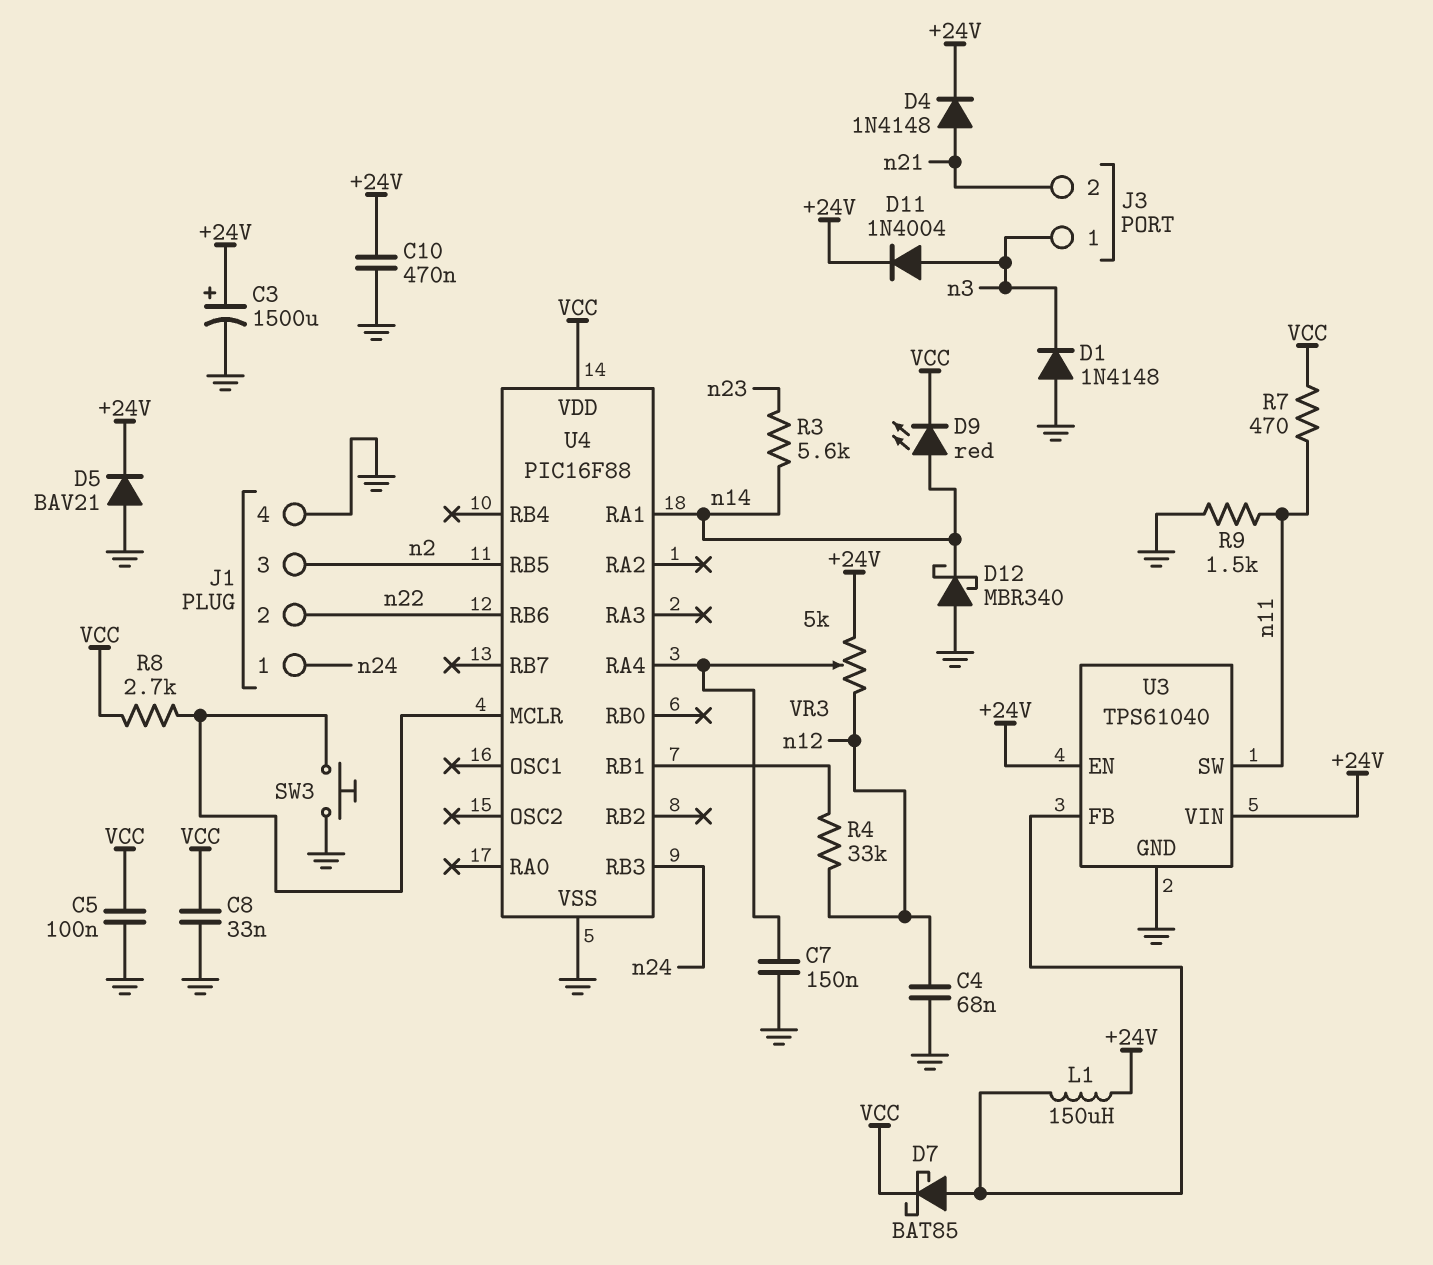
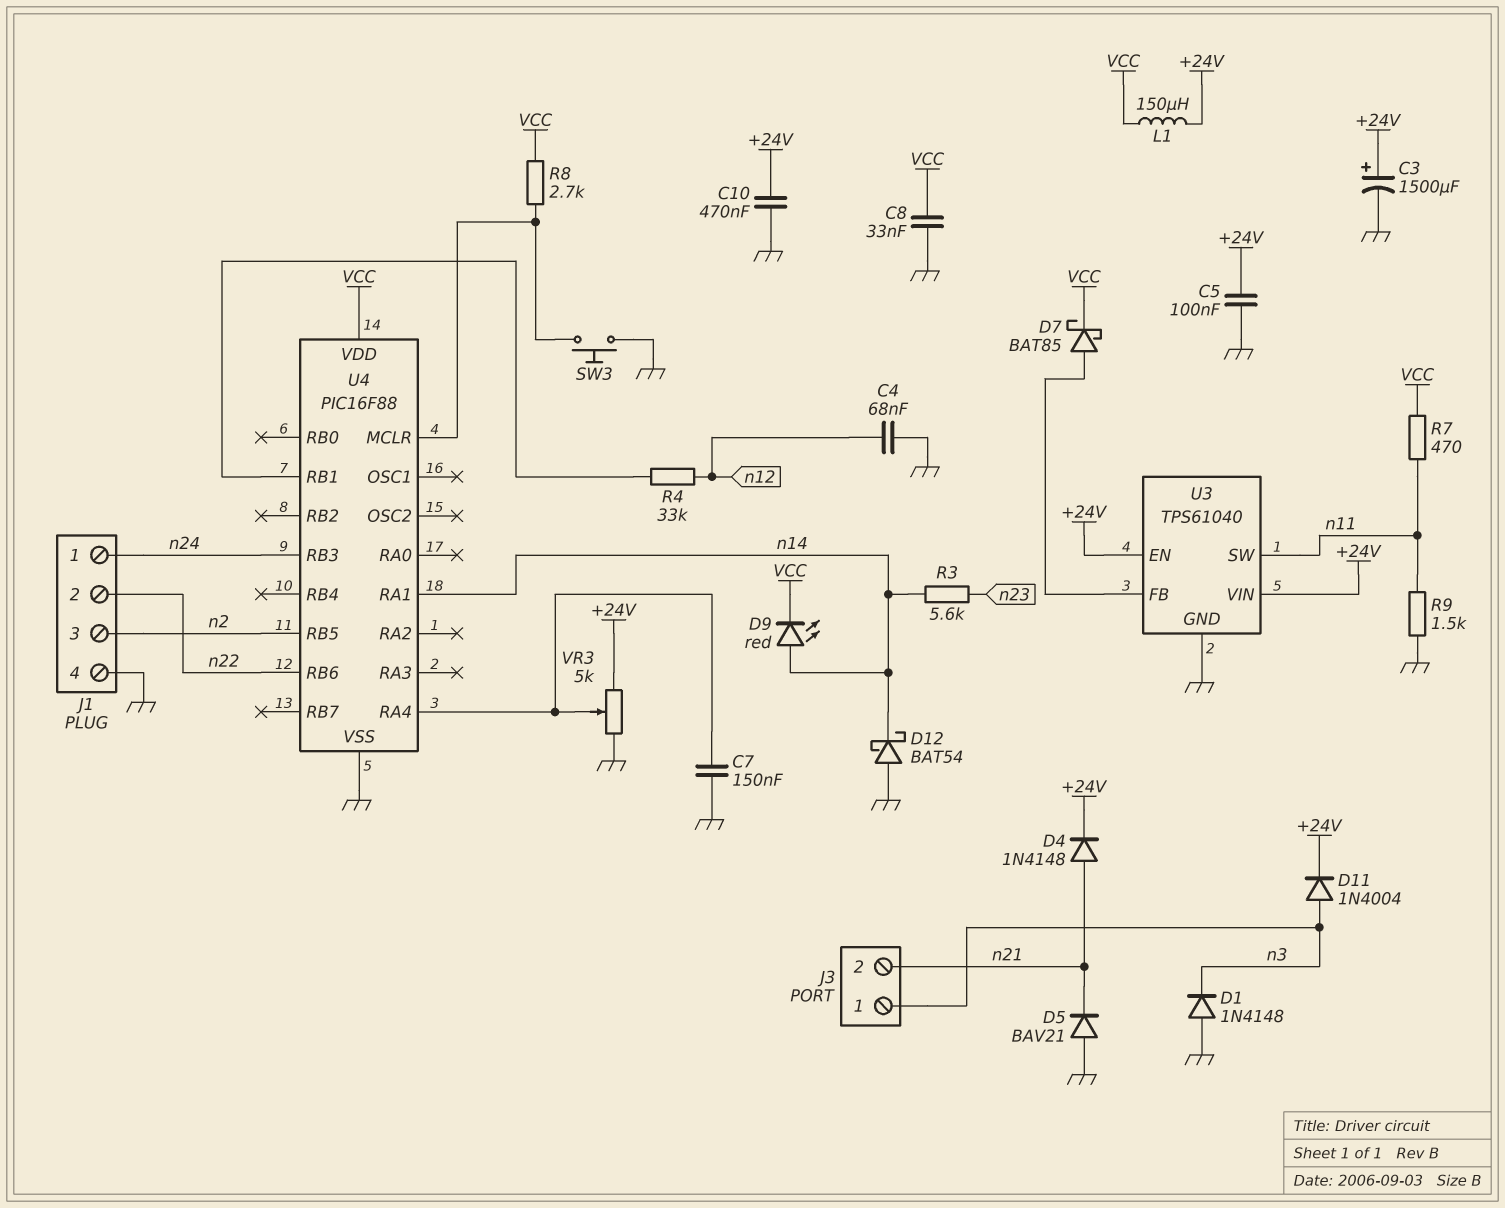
C5: 100nF (GND, VCC) -> 100nF (+24V, GND)
D5: diode BAV21 (A GND, K +24V) -> diode BAV21 (A GND, K n21)
D12: schottky MBR340 (A GND, K n14) -> schottky BAT54 (A GND, K n14)
L1: 150uH (+24V, U3/FB) -> 150uH (+24V, VCC)
VR3: 5k (+24V, n12, wiper U4/RA4) -> 5k (+24V, GND, wiper U4/RA4)

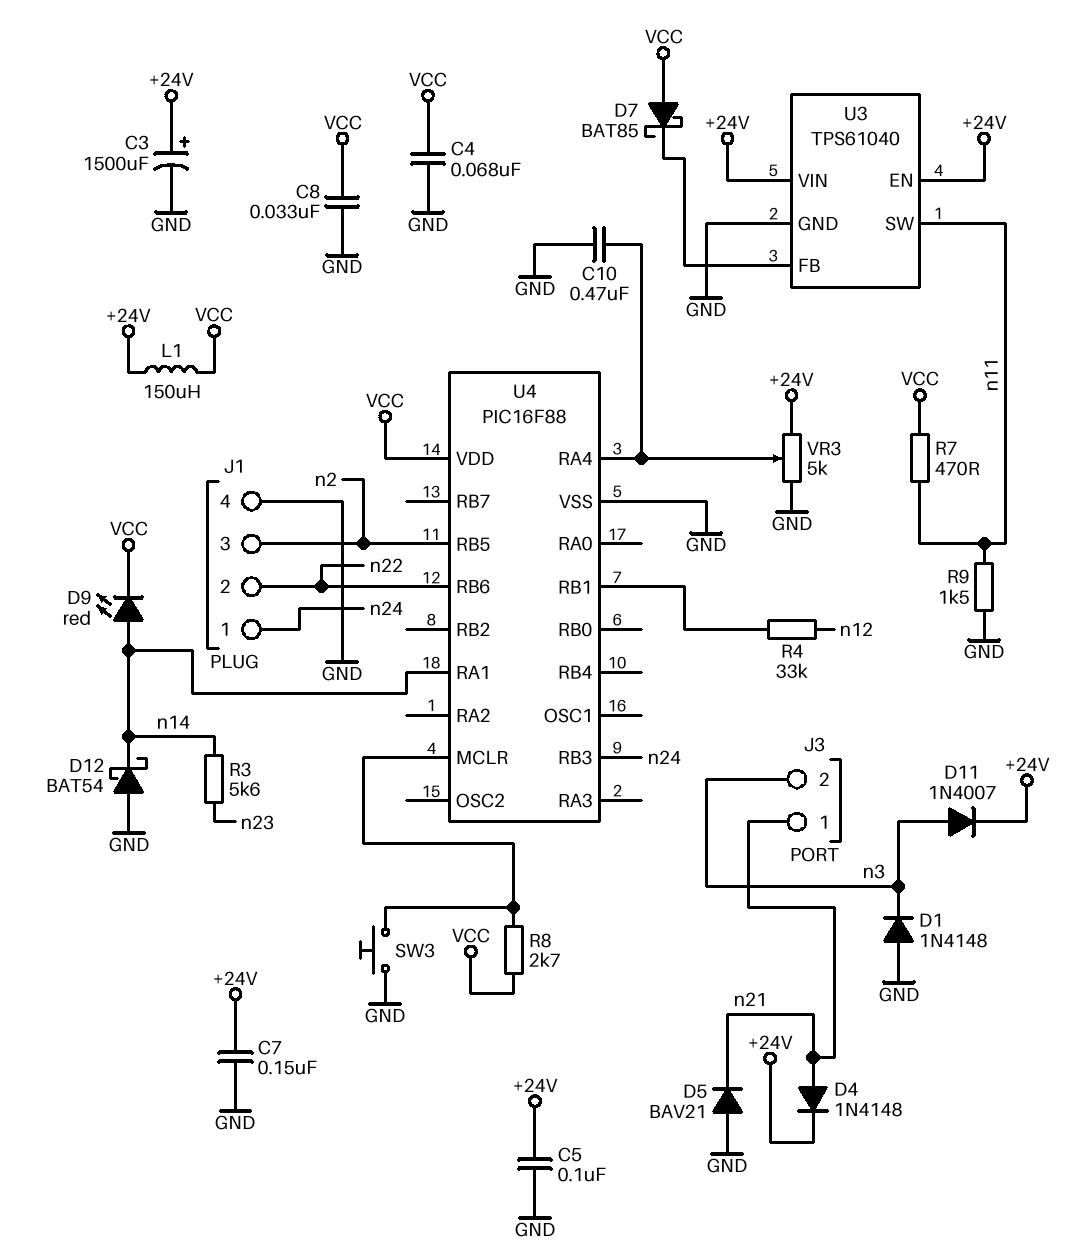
C4: 68nF (GND, n12) -> 68nF (GND, VCC)
C7: 150nF (GND, U4/RA4) -> 150nF (+24V, GND)
C10: 470nF (+24V, GND) -> 470nF (GND, U4/RA4)
D7: schottky BAT85 (A U3/FB, K VCC) -> schottky BAT85 (A VCC, K U3/FB)
D11: diode 1N4004 (A n3, K +24V) -> diode 1N4007 (A n3, K +24V)
J3 pin 1: n3 -> n21
J3 pin 2: n21 -> n3

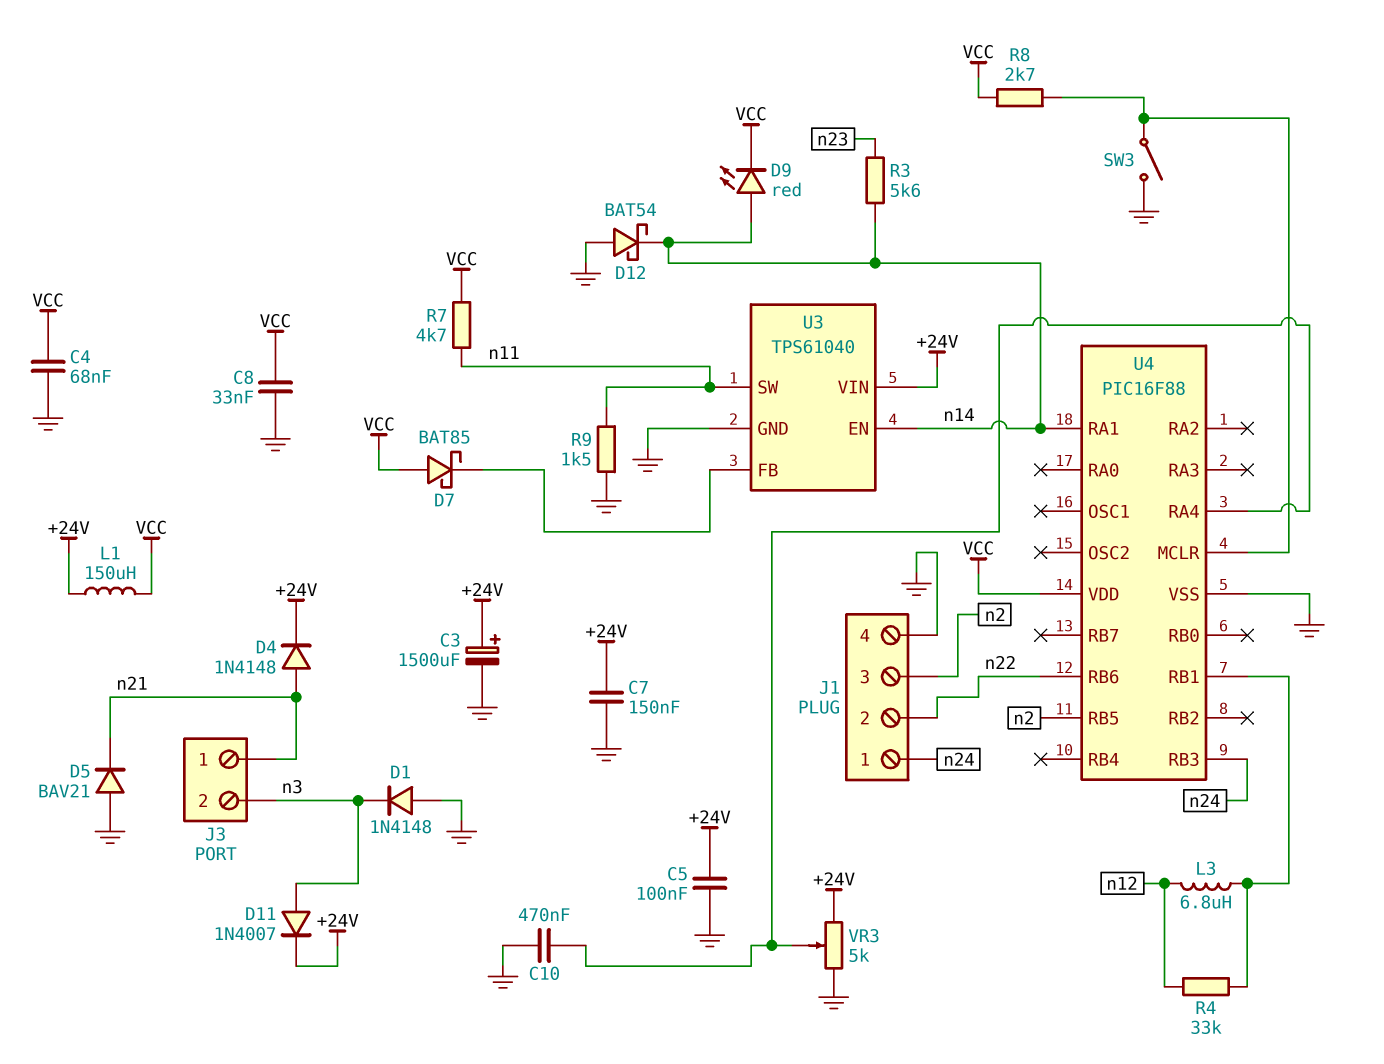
L3: none -> 6.8uH (U4/RB1, n12)
R7: 470 (VCC, n11) -> 4.7k (VCC, n11)
SW3: button (GND, U4/MCLR) -> switch (GND, U4/MCLR)
U3 pin EN: +24V -> n14

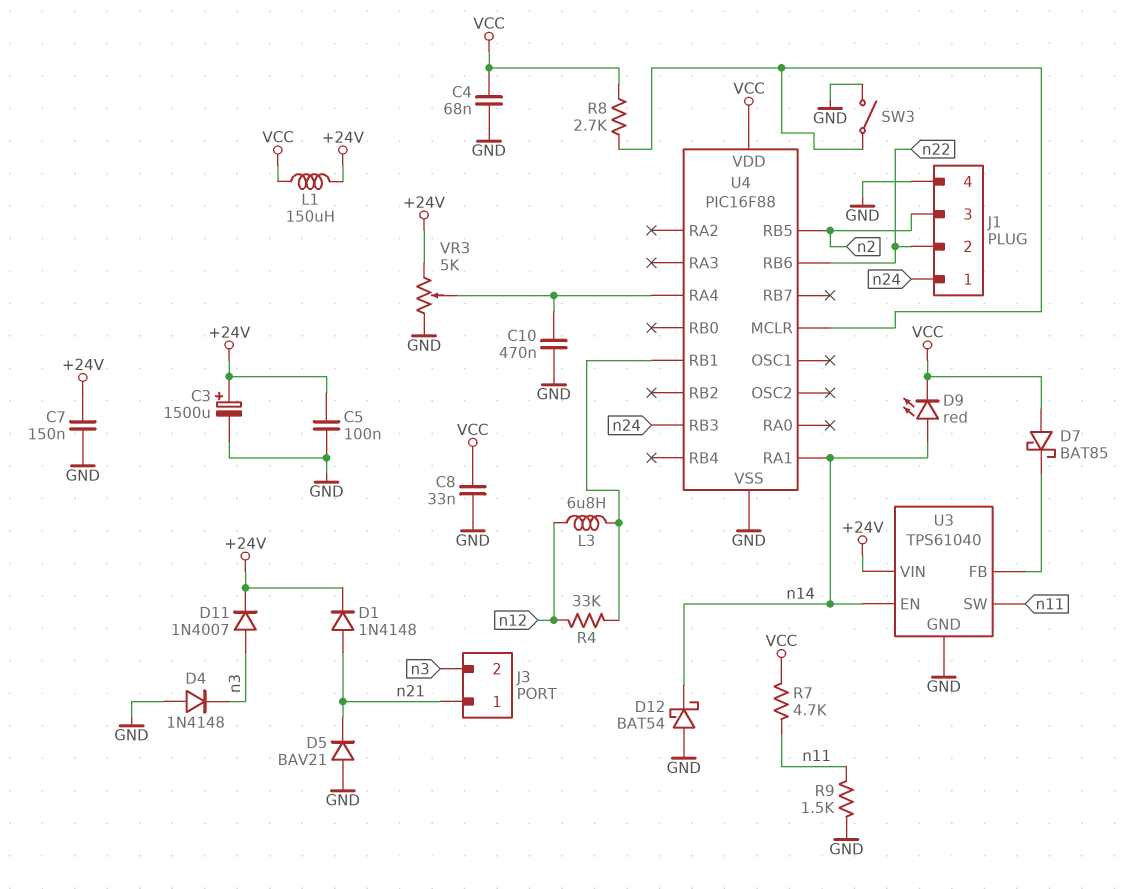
D1: diode 1N4148 (A GND, K n3) -> diode 1N4148 (A n21, K +24V)
D4: diode 1N4148 (A n21, K +24V) -> diode 1N4148 (A GND, K n3)
R3: 5.6k (n14, n23) -> none

